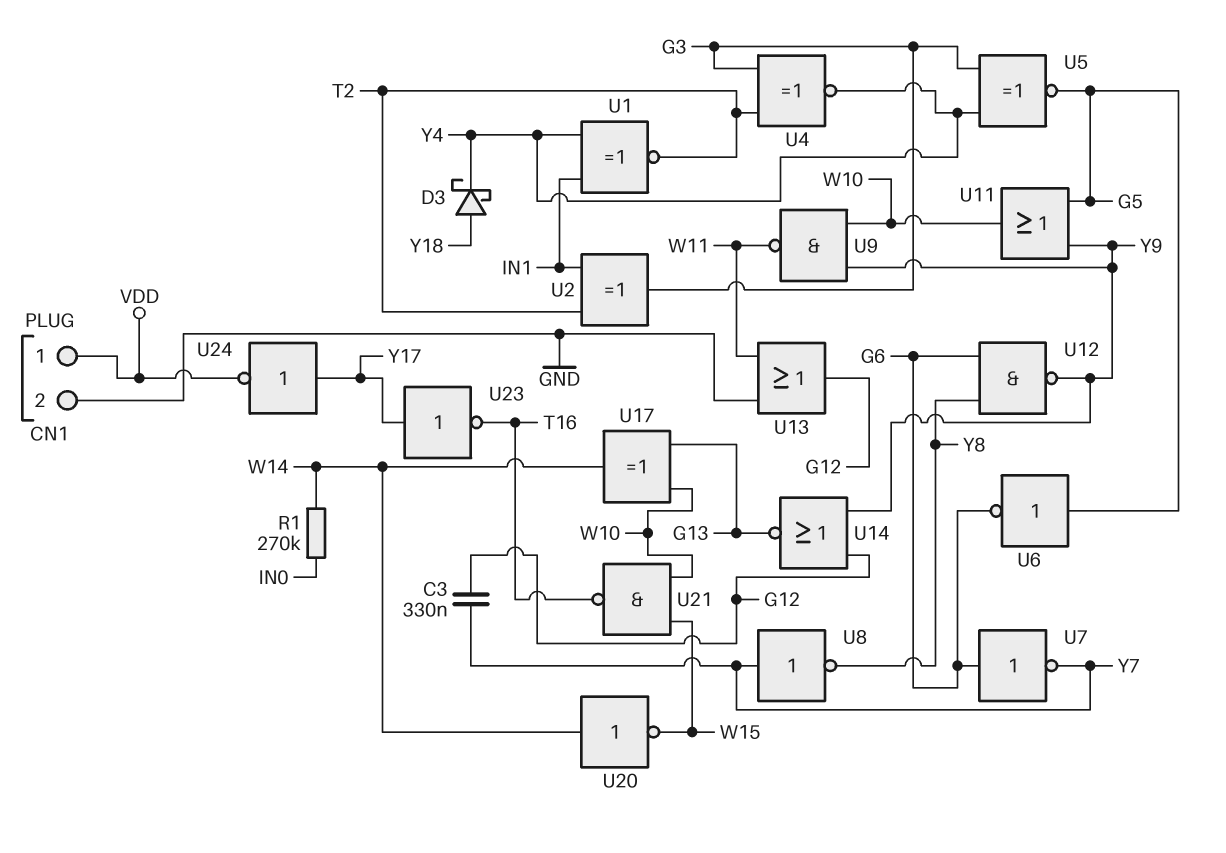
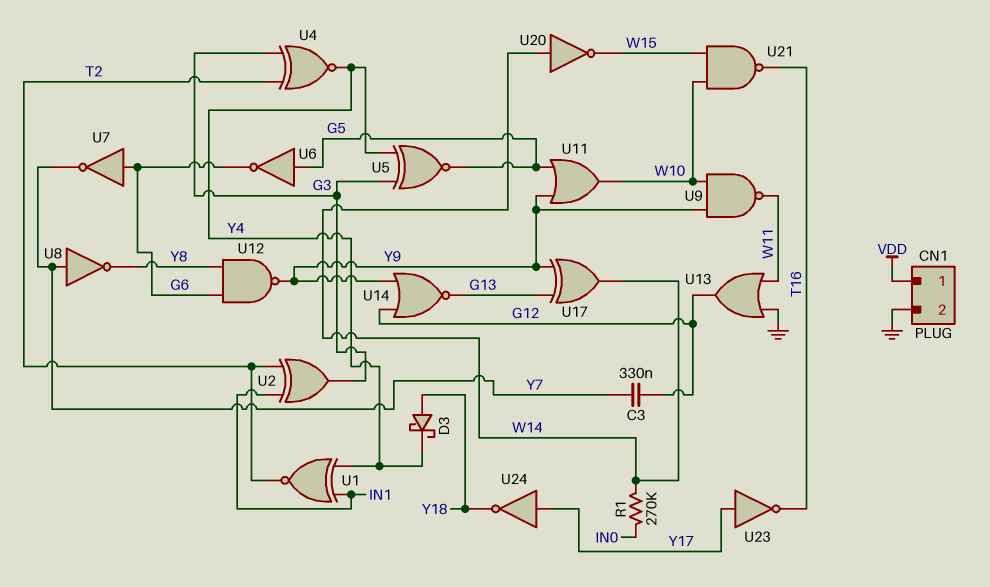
U17: XOR (in G13, in W10, out W14) -> XOR (in G13, in Y9, out W14)
U24: NOT (in Y17, out VDD) -> NOT (in Y17, out Y18)

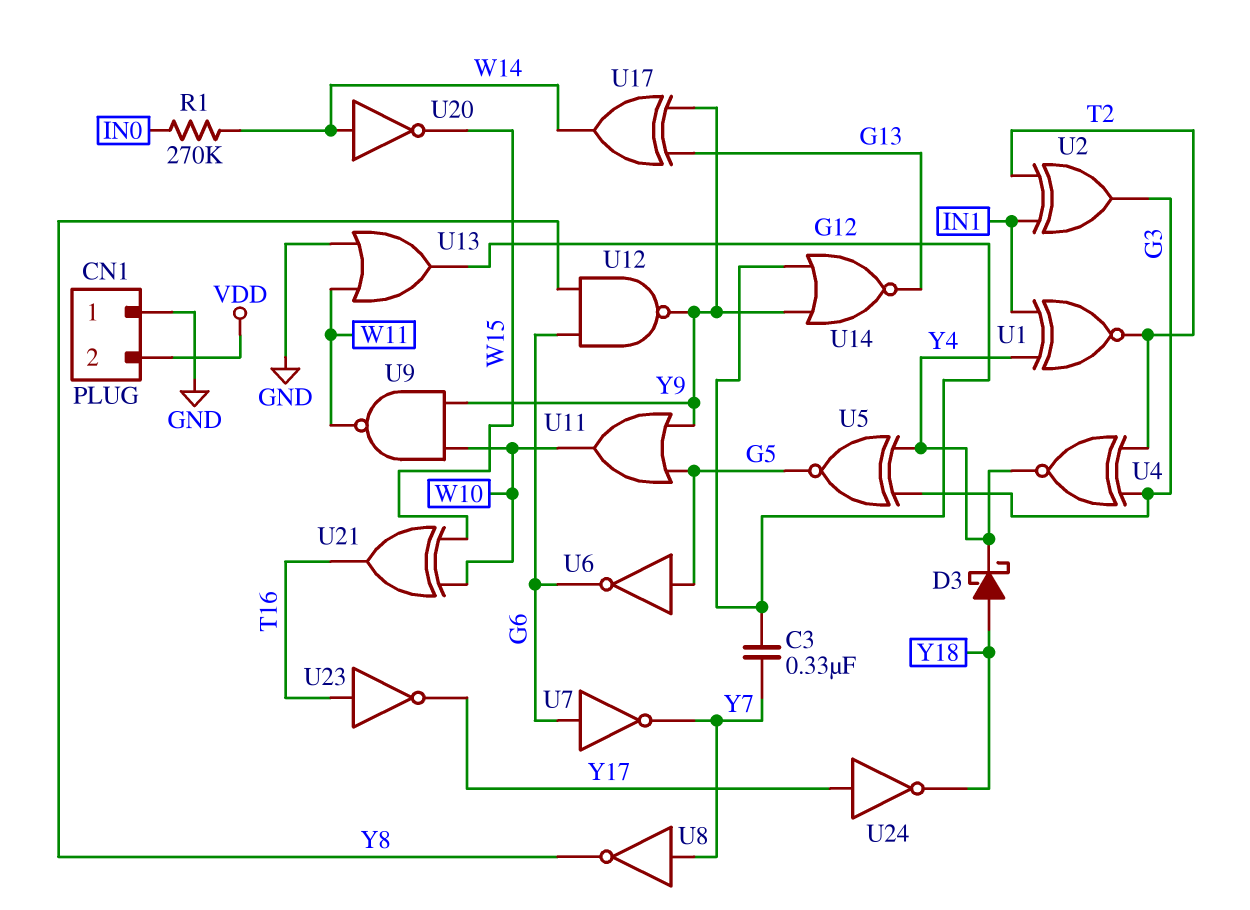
CN1 pin 1: VDD -> GND
CN1 pin 2: GND -> VDD
U21: NAND (in W10, in W15, out T16) -> XOR (in W10, in W15, out T16)
U23: NOT (in Y17, out T16) -> NOT (in T16, out Y17)

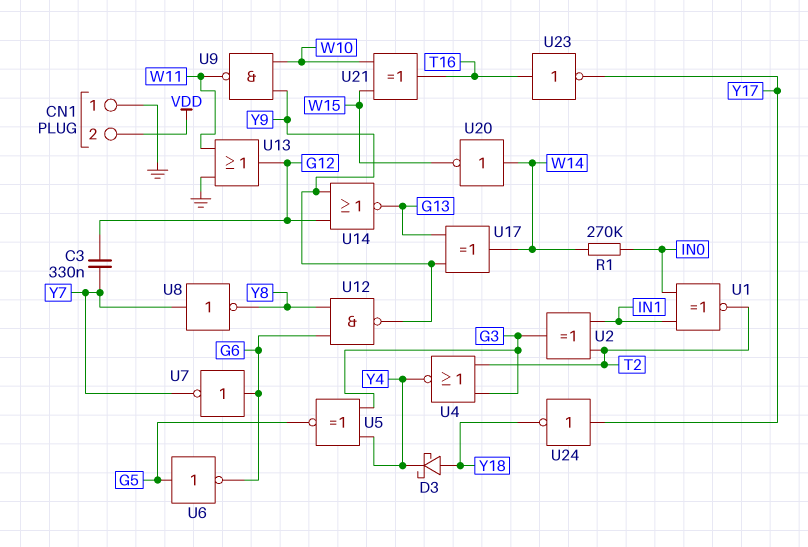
U1: XNOR (in IN1, in Y4, out T2) -> XNOR (in IN0, in IN1, out T2)
U4: XNOR (in G3, in T2, out Y4) -> NOR (in G3, in T2, out Y4)
U11: OR (in G5, in Y9, out W10) -> none

